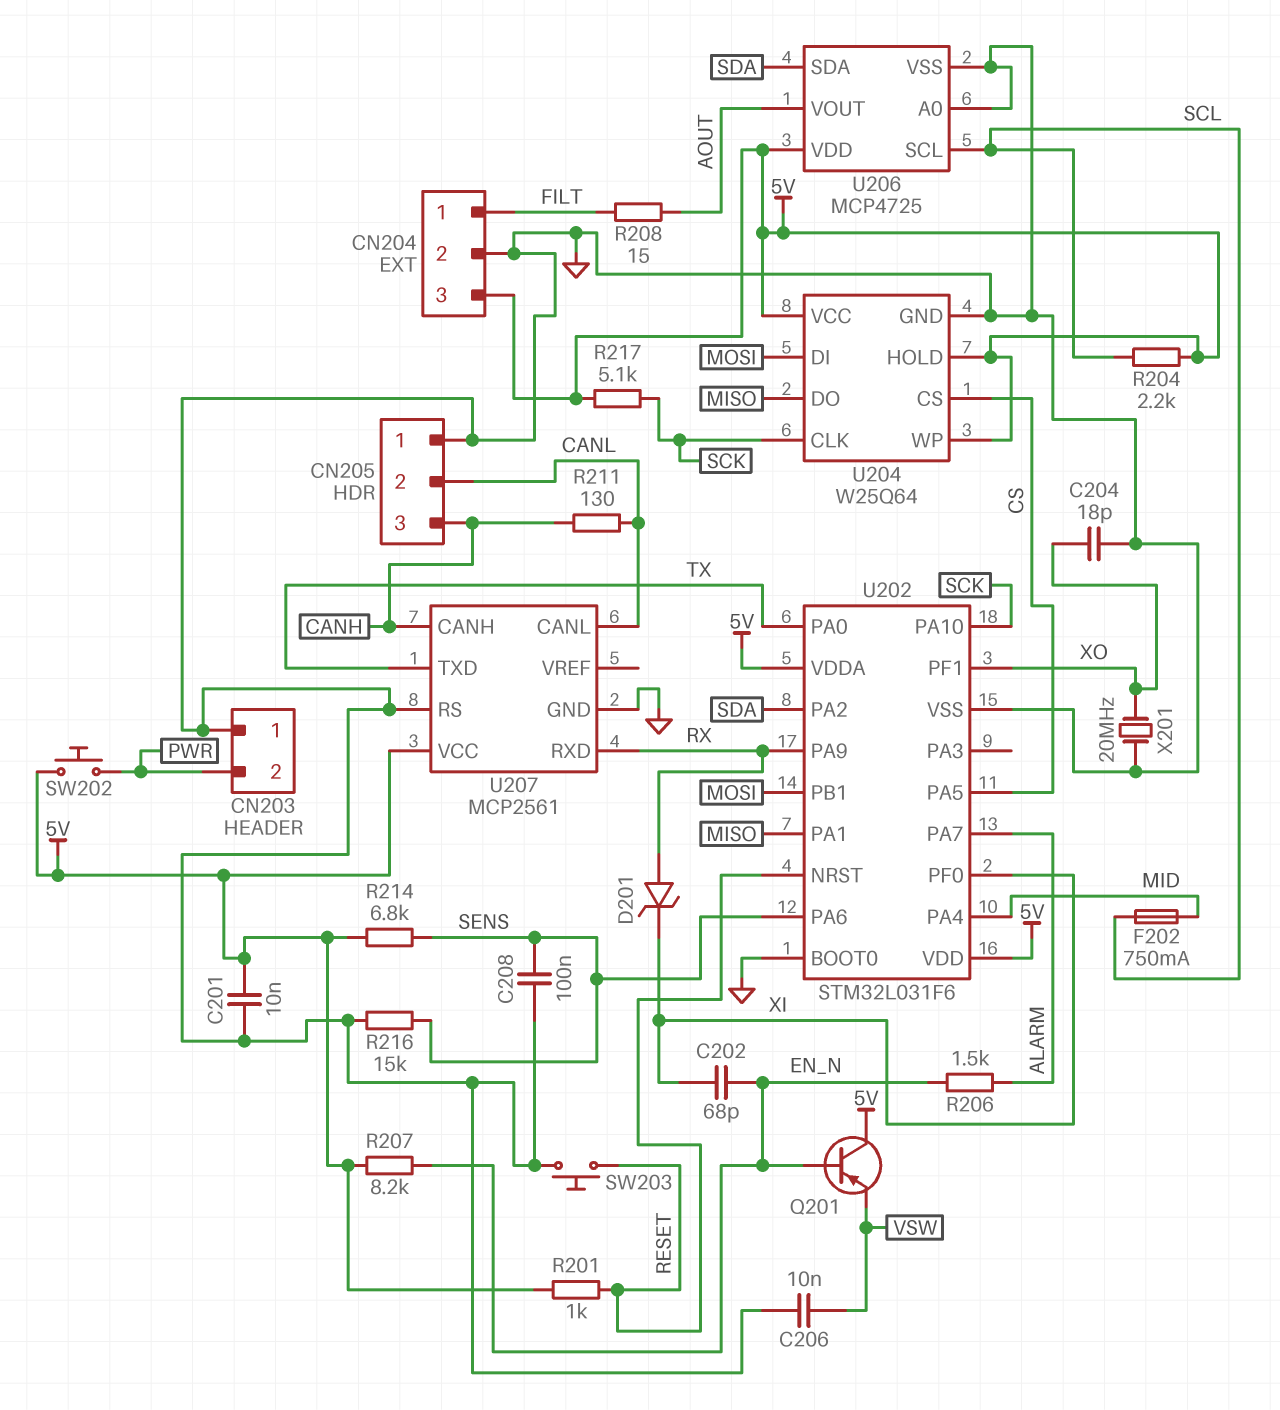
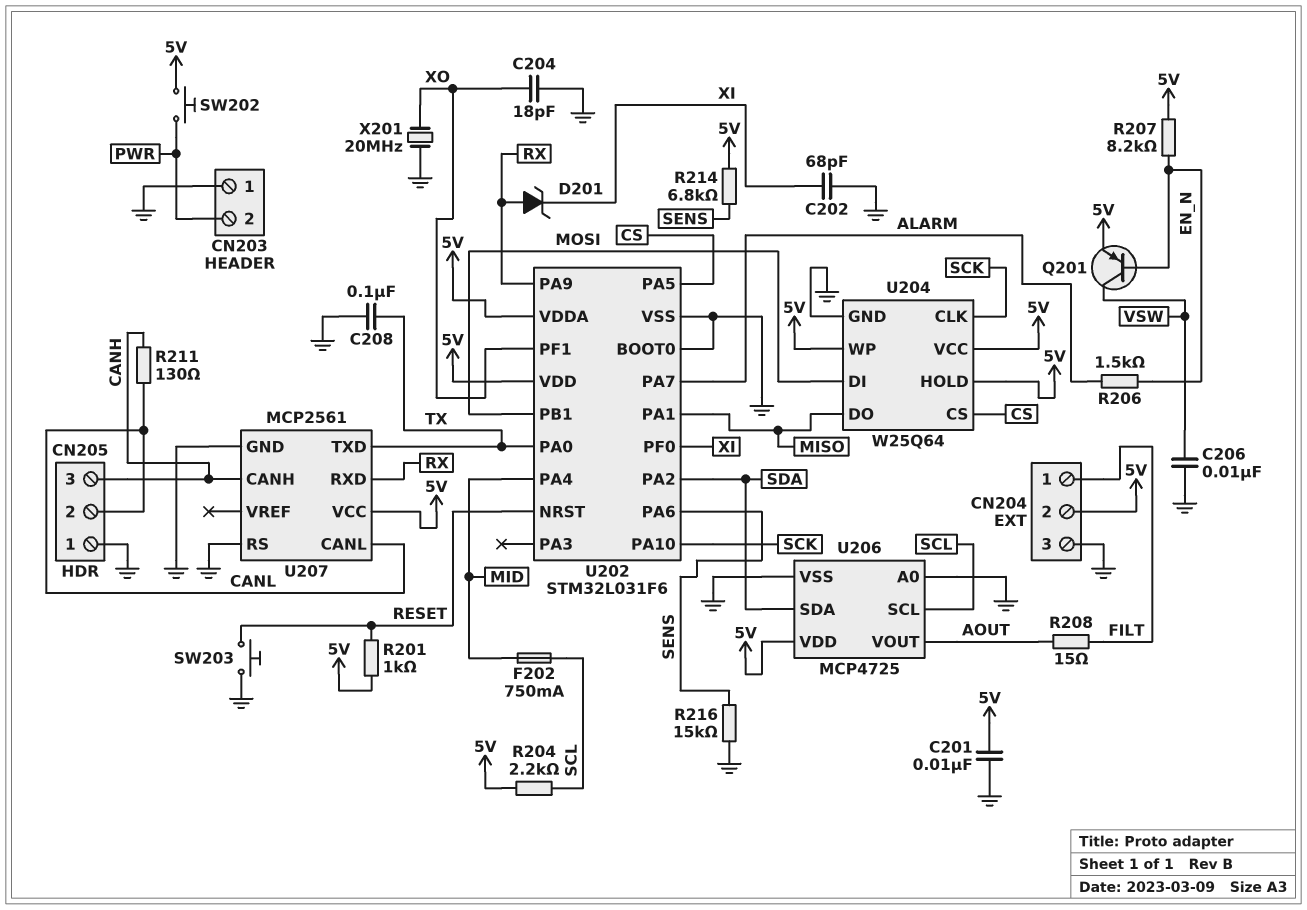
C202: 68pF (EN_N, XI) -> 68pF (GND, XI)
C208: 100nF (GND, SENS) -> 100nF (GND, TX)
CN204 pin 2: GND -> 5V
CN204 pin 3: 5V -> GND
Q201: PNP (B EN_N, C 5V, E VSW) -> PNP (B EN_N, C VSW, E 5V)
R217: 5.1k (5V, SCK) -> none

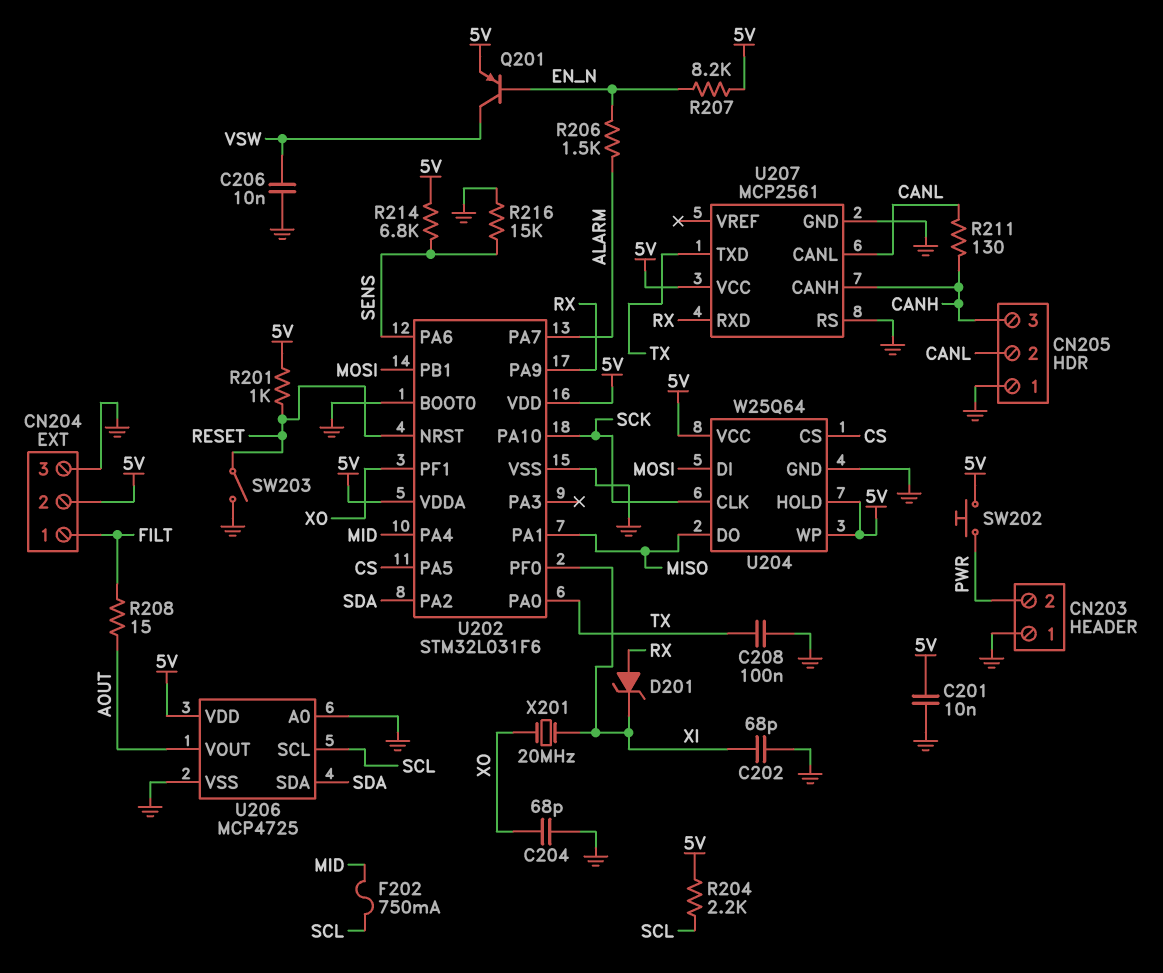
C204: 18pF (GND, XO) -> 68pF (GND, XO)
SW203: button (GND, RESET) -> switch (GND, RESET)
X201: 20MHz (GND, XO) -> 20MHz (XI, XO)

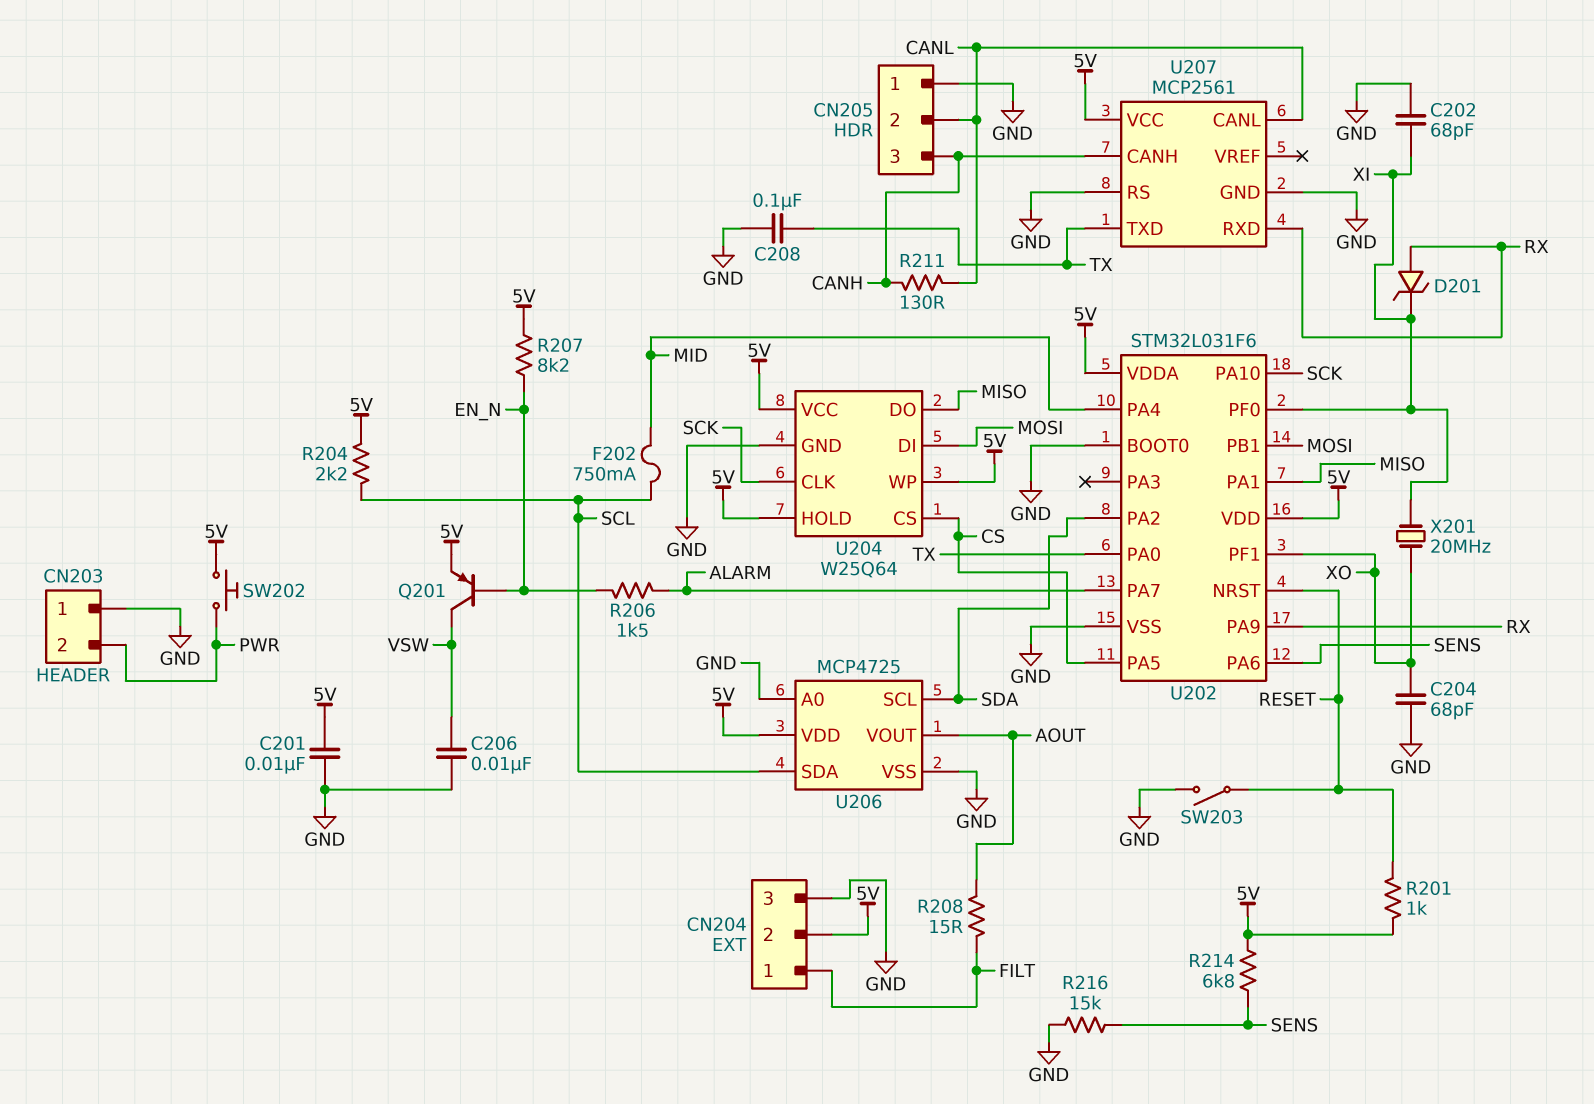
U206 pin SCL: SCL -> SDA
U206 pin SDA: SDA -> SCL

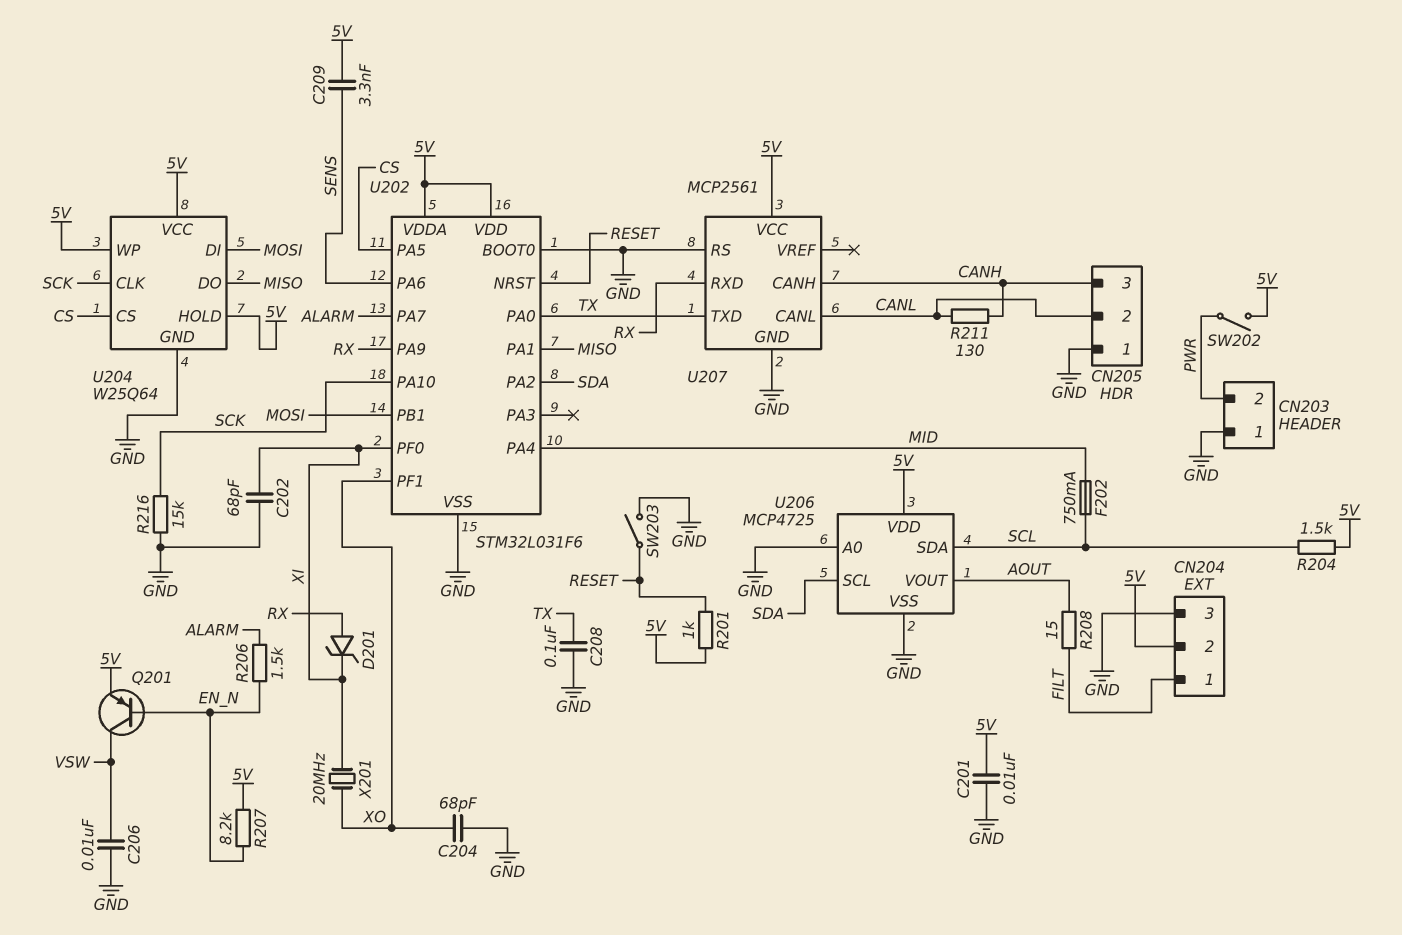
C209: none -> 3.3nF (5V, SENS)
R204: 2.2k (5V, SCL) -> 1.5k (5V, SCL)
R214: 6.8k (5V, SENS) -> none
R216: 15k (GND, SENS) -> 15k (GND, SCK)
SW202: button (5V, PWR) -> switch (5V, PWR)

